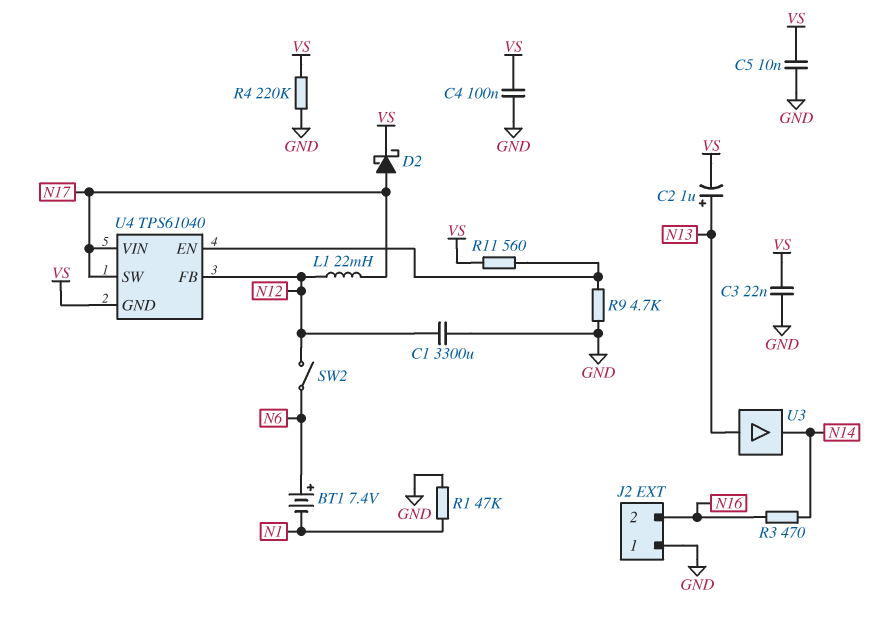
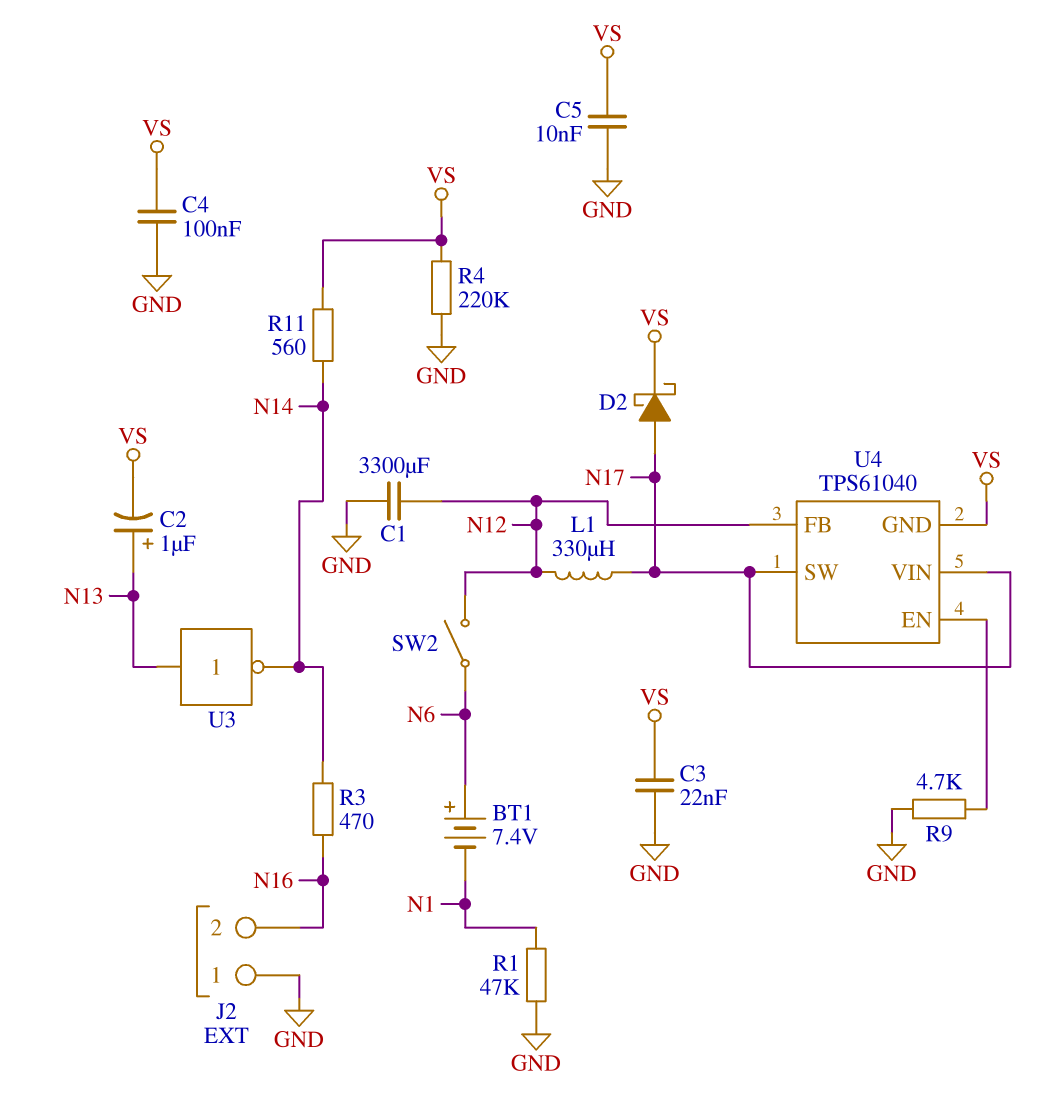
L1: 22mH (N12, N17) -> 330uH (N12, N17)
R11: 560 (U4/EN, VS) -> 560 (N14, VS)
U3: buffer (in N13, out N14) -> NOT (in N13, out N14)

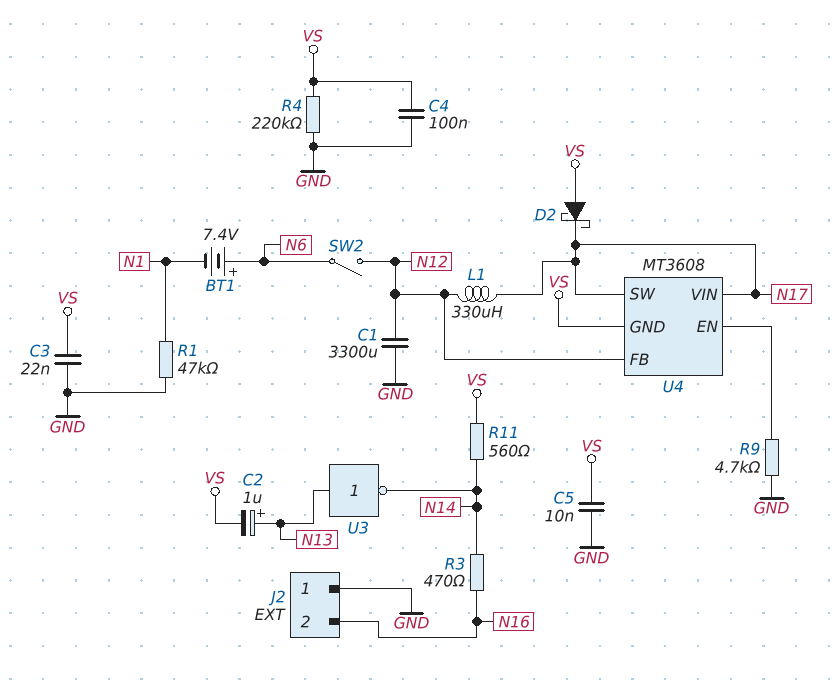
D2: schottky (A N17, K VS) -> schottky (A VS, K N17)
U4: TPS61040 -> MT3608

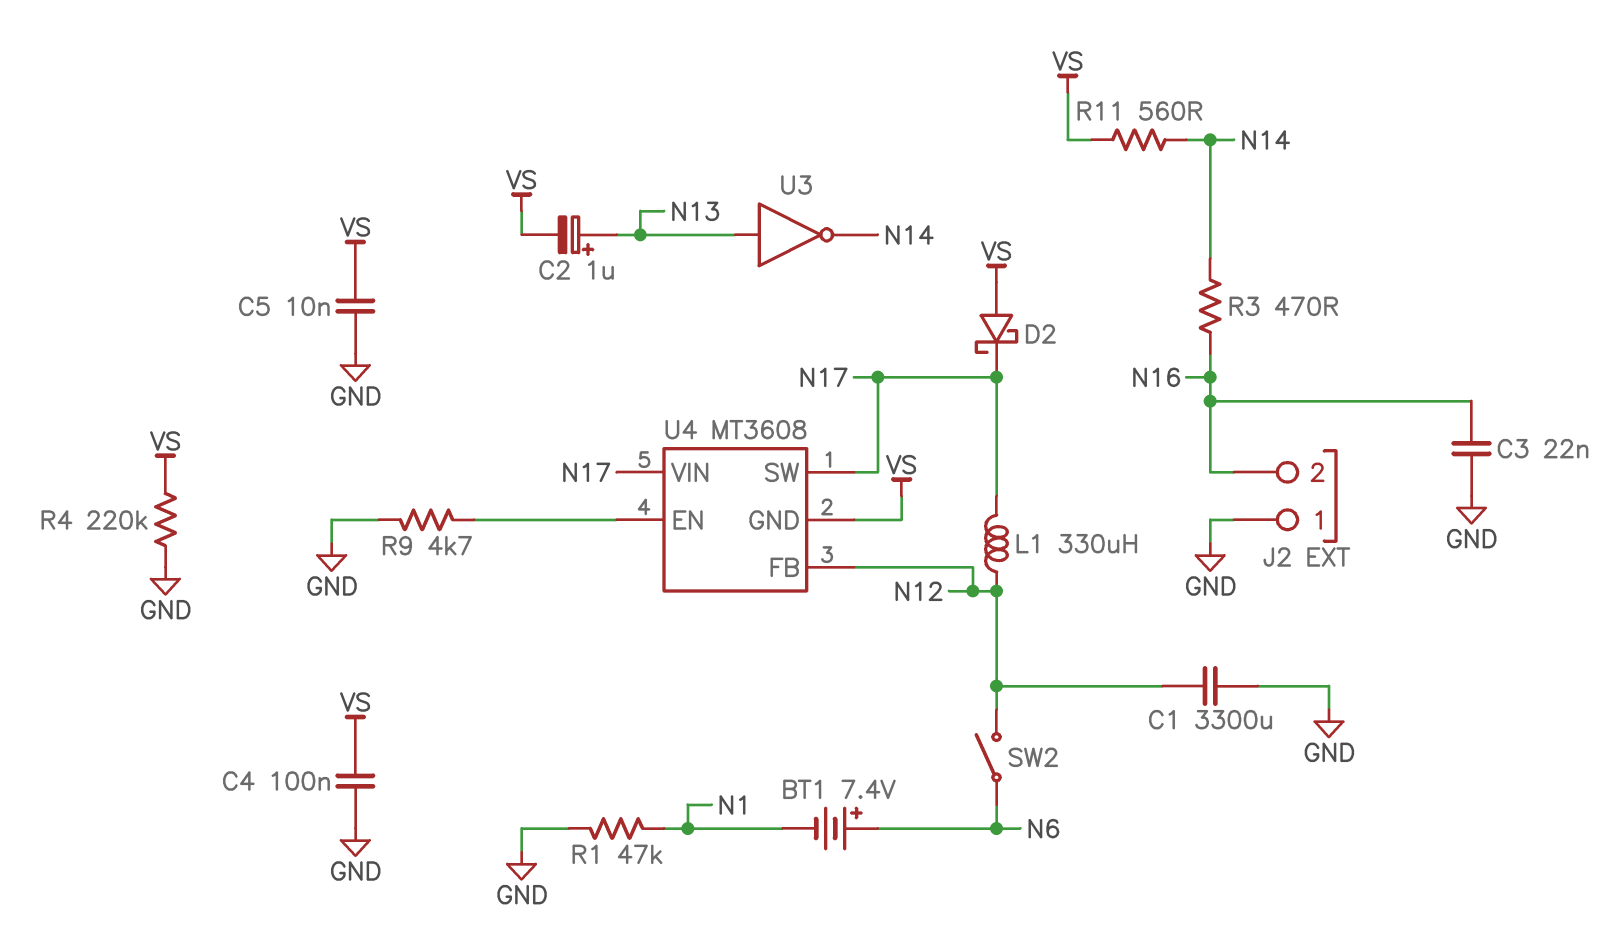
C3: 22nF (GND, VS) -> 22nF (GND, N16)

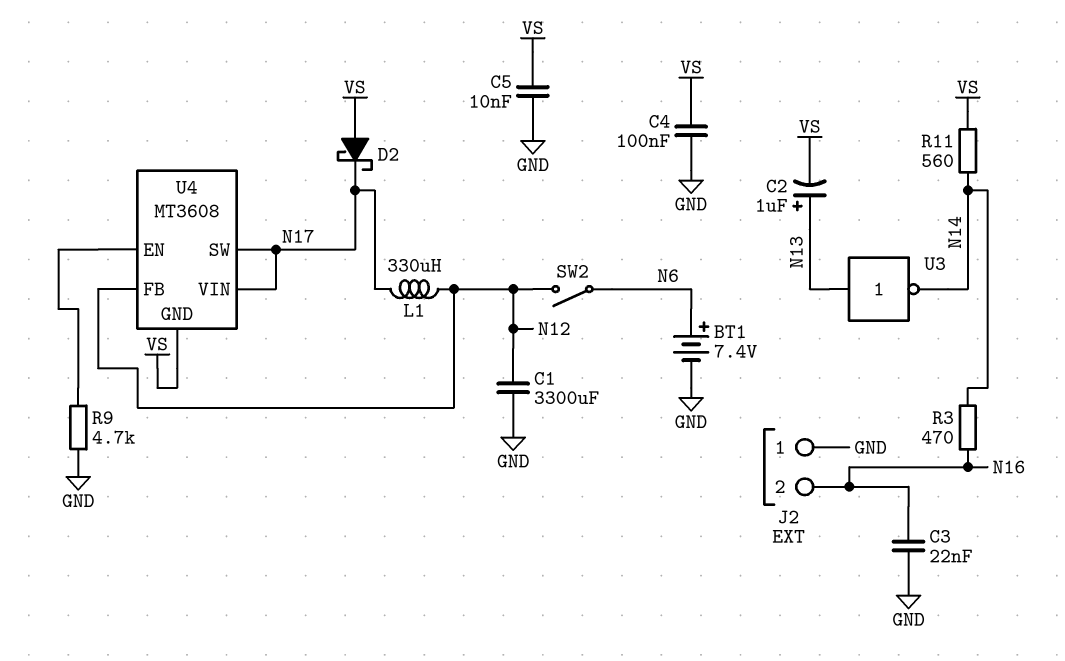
BT1: 7.4V (plus N6, minus N1) -> 7.4V (plus N6, minus GND)
R1: 47k (GND, N1) -> none
R4: 220k (GND, VS) -> none

